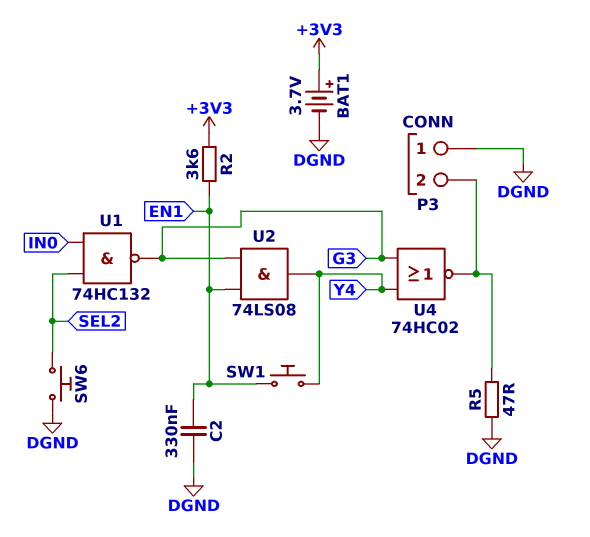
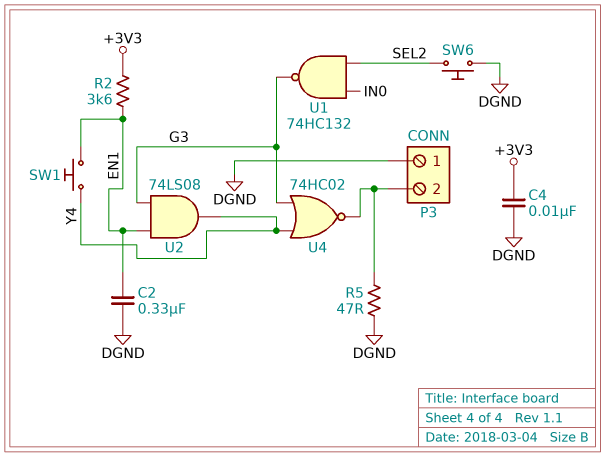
BAT1: 3.7V (plus +3V3, minus DGND) -> none
C4: none -> 10nF (+3V3, DGND)

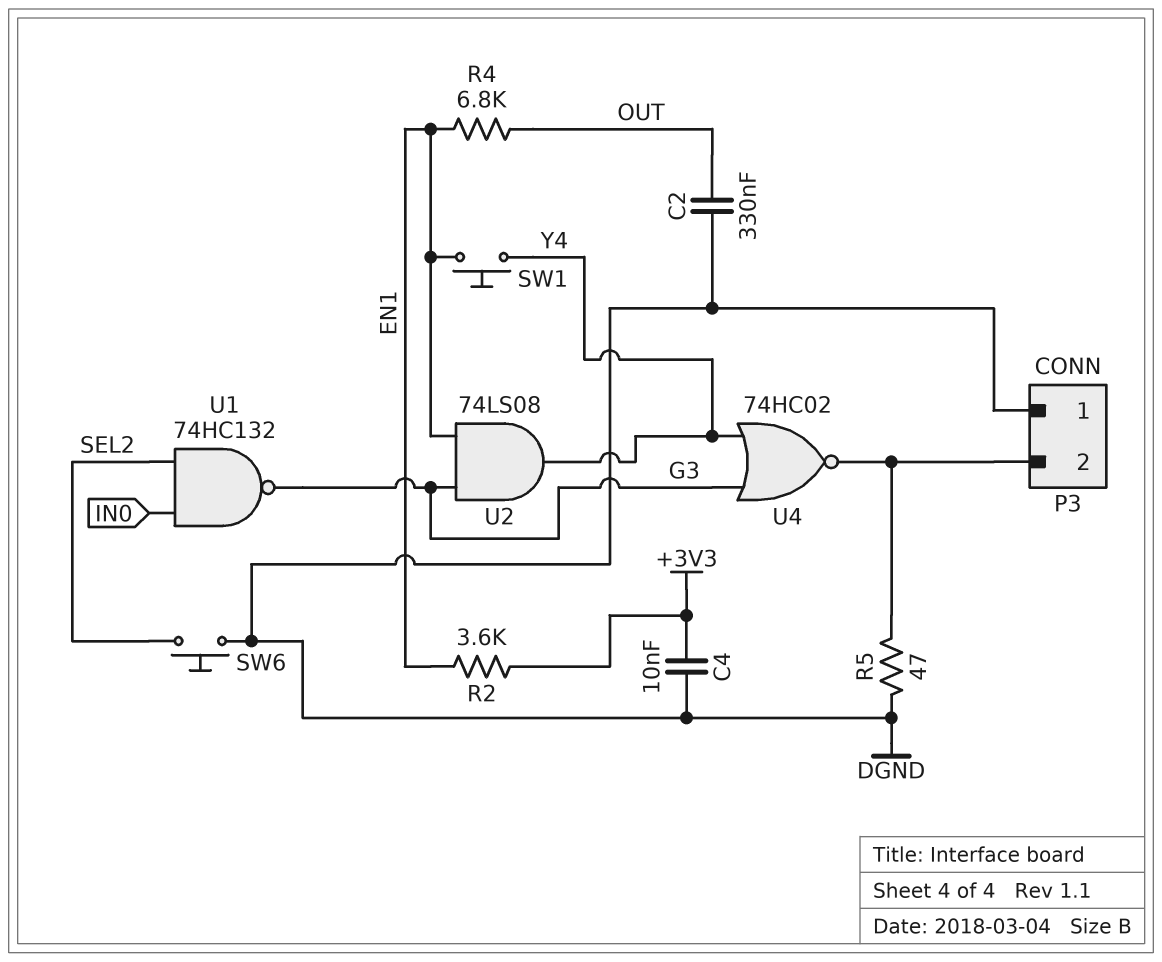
C2: 330nF (DGND, EN1) -> 330nF (DGND, OUT)
R4: none -> 6.8k (EN1, OUT)

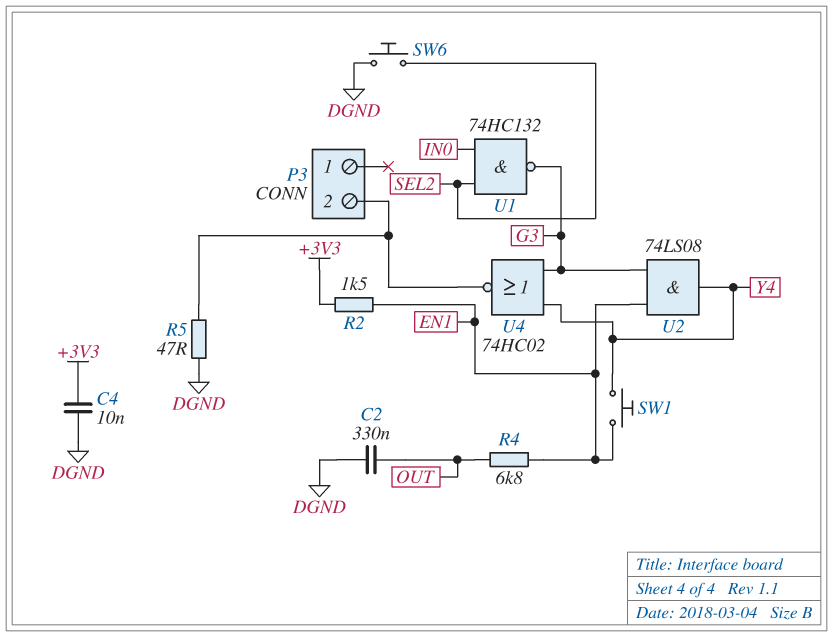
P3 pin 1: DGND -> none
R2: 3.6k (+3V3, EN1) -> 1.5k (+3V3, EN1)

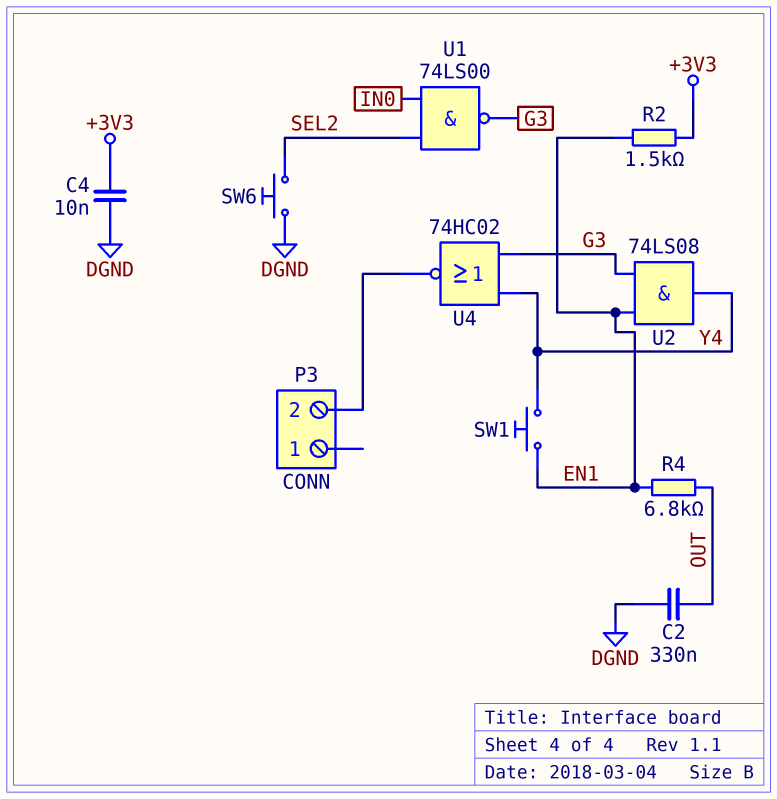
R5: 47 (DGND, P3/2) -> none
U1: NAND 74HC132 (in IN0, in SEL2, out G3) -> NAND 74LS00 (in IN0, in SEL2, out G3)

